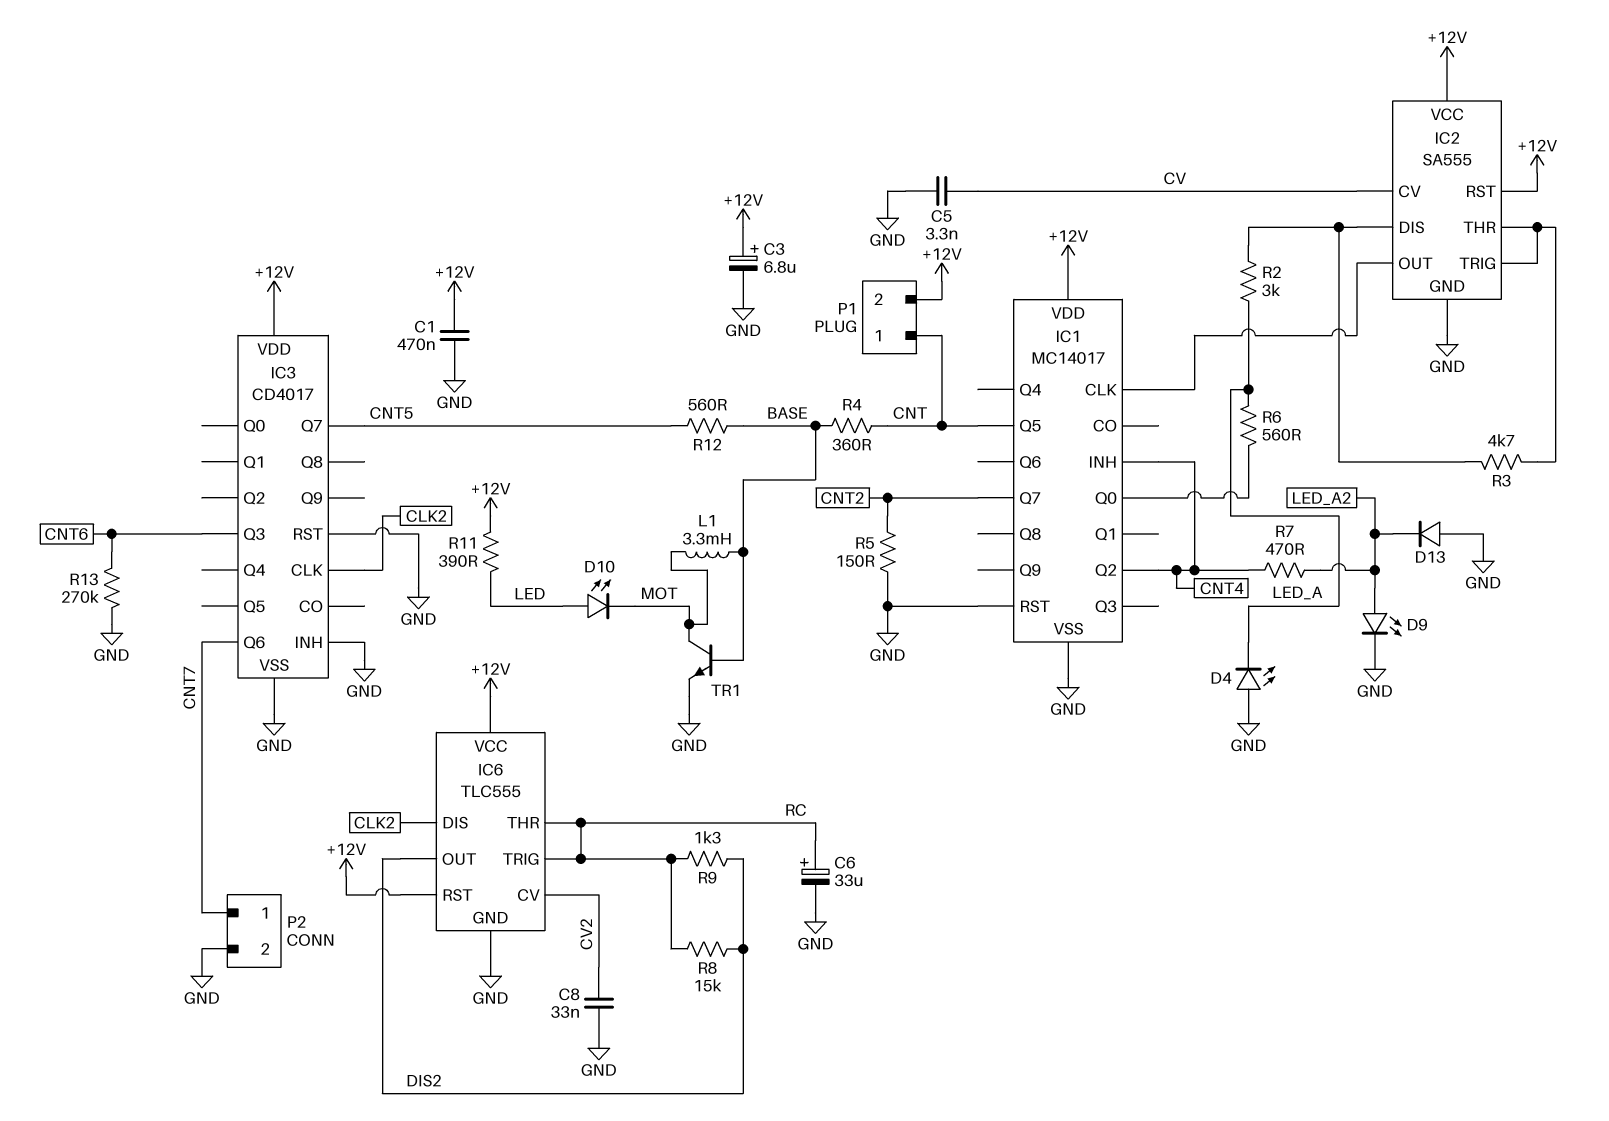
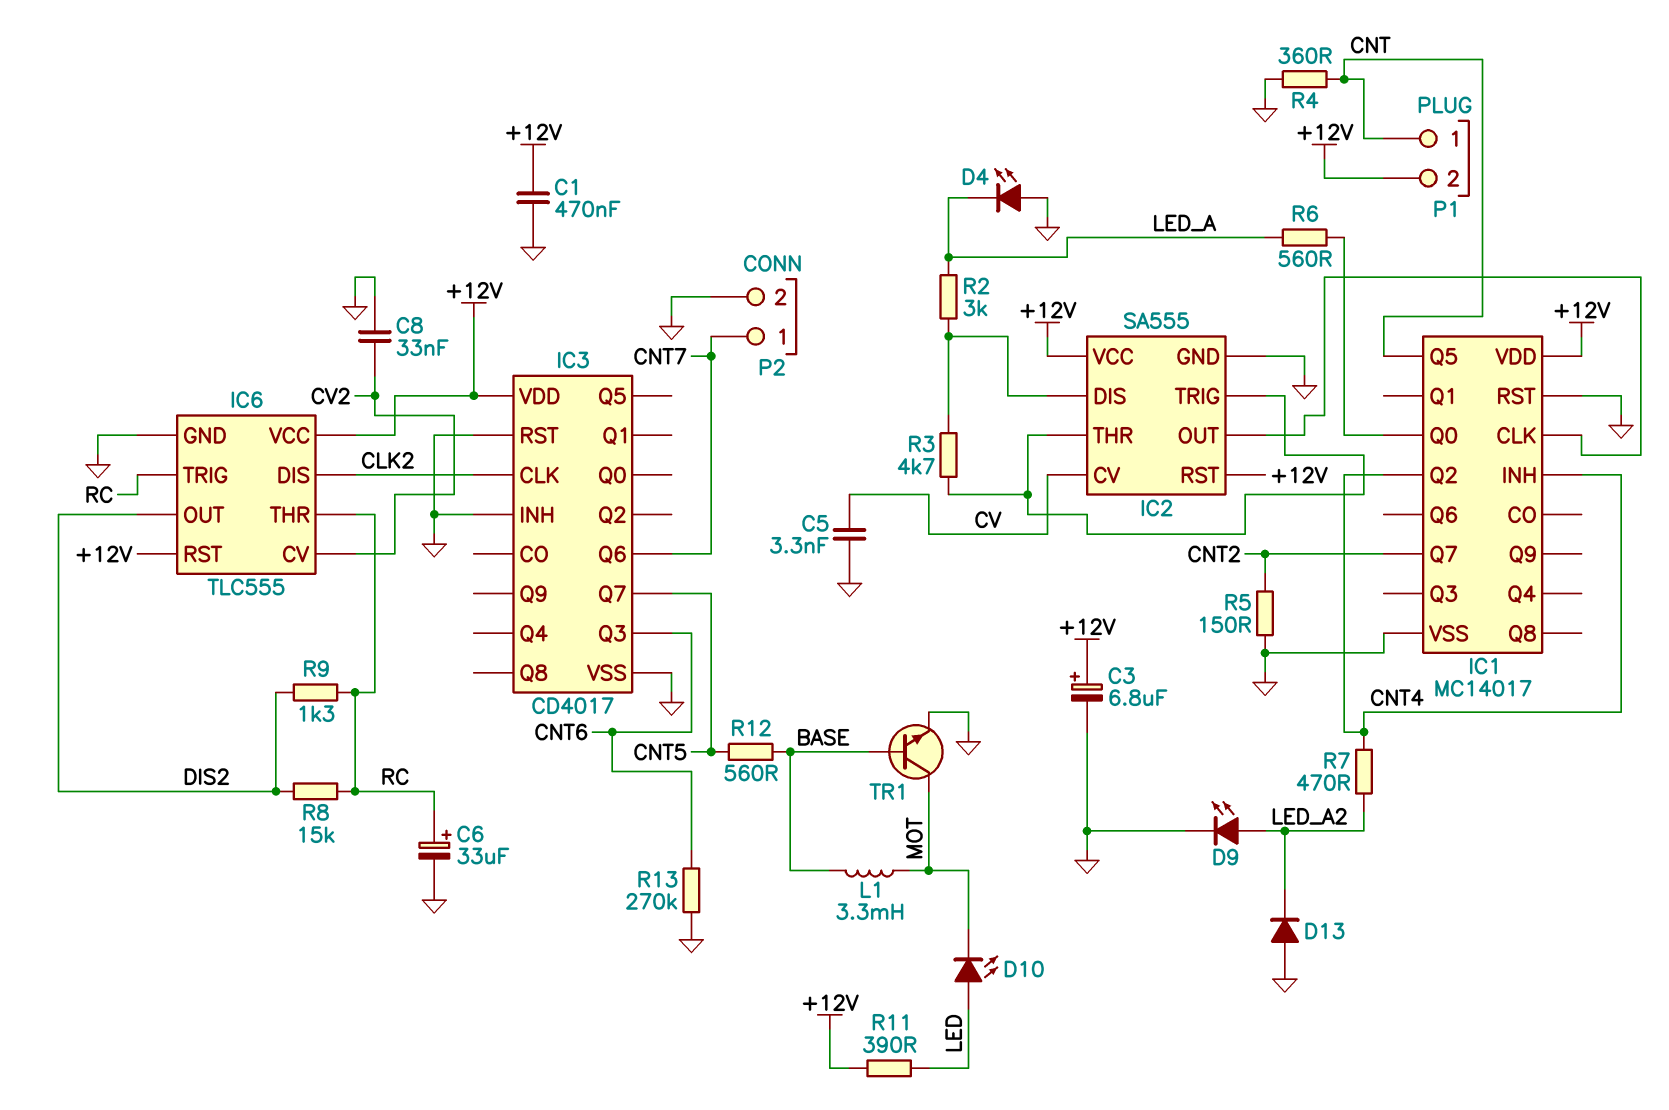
R4: 360 (BASE, CNT) -> 360 (CNT, GND)

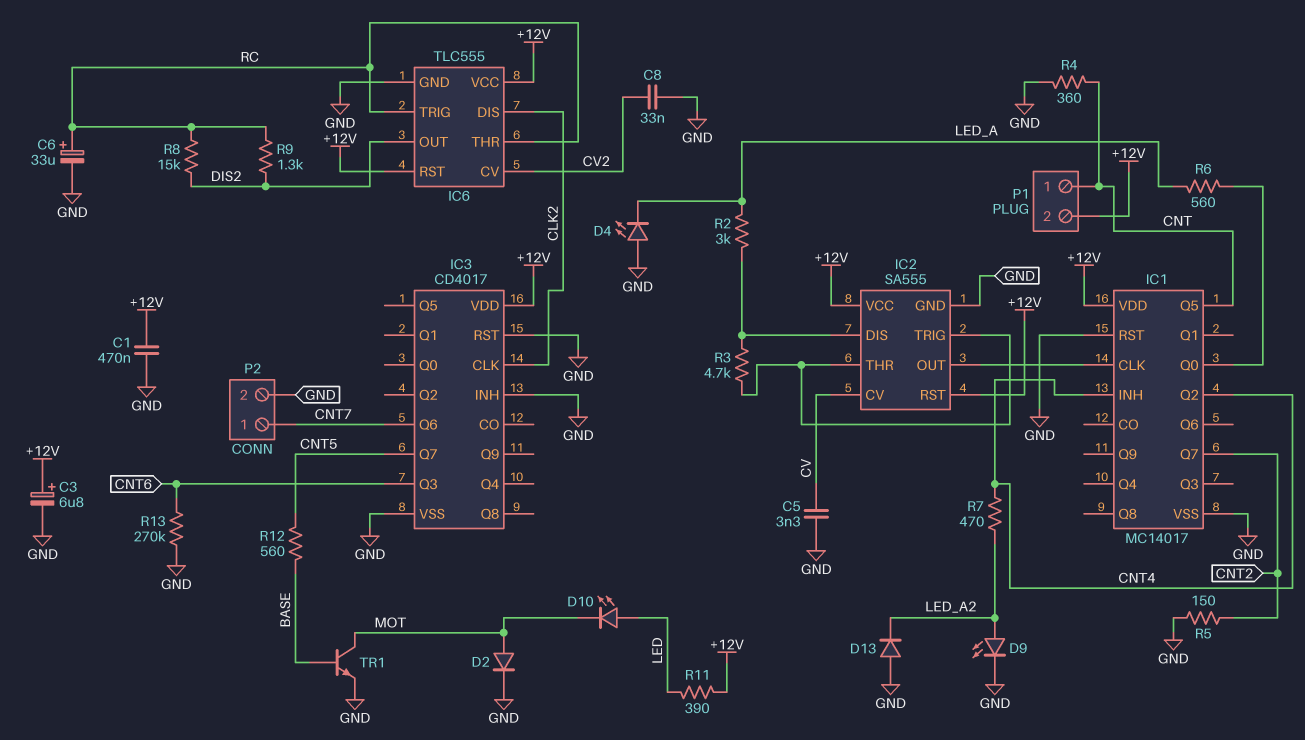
D2: none -> diode (A MOT, K GND)
L1: 3.3mH (BASE, MOT) -> none

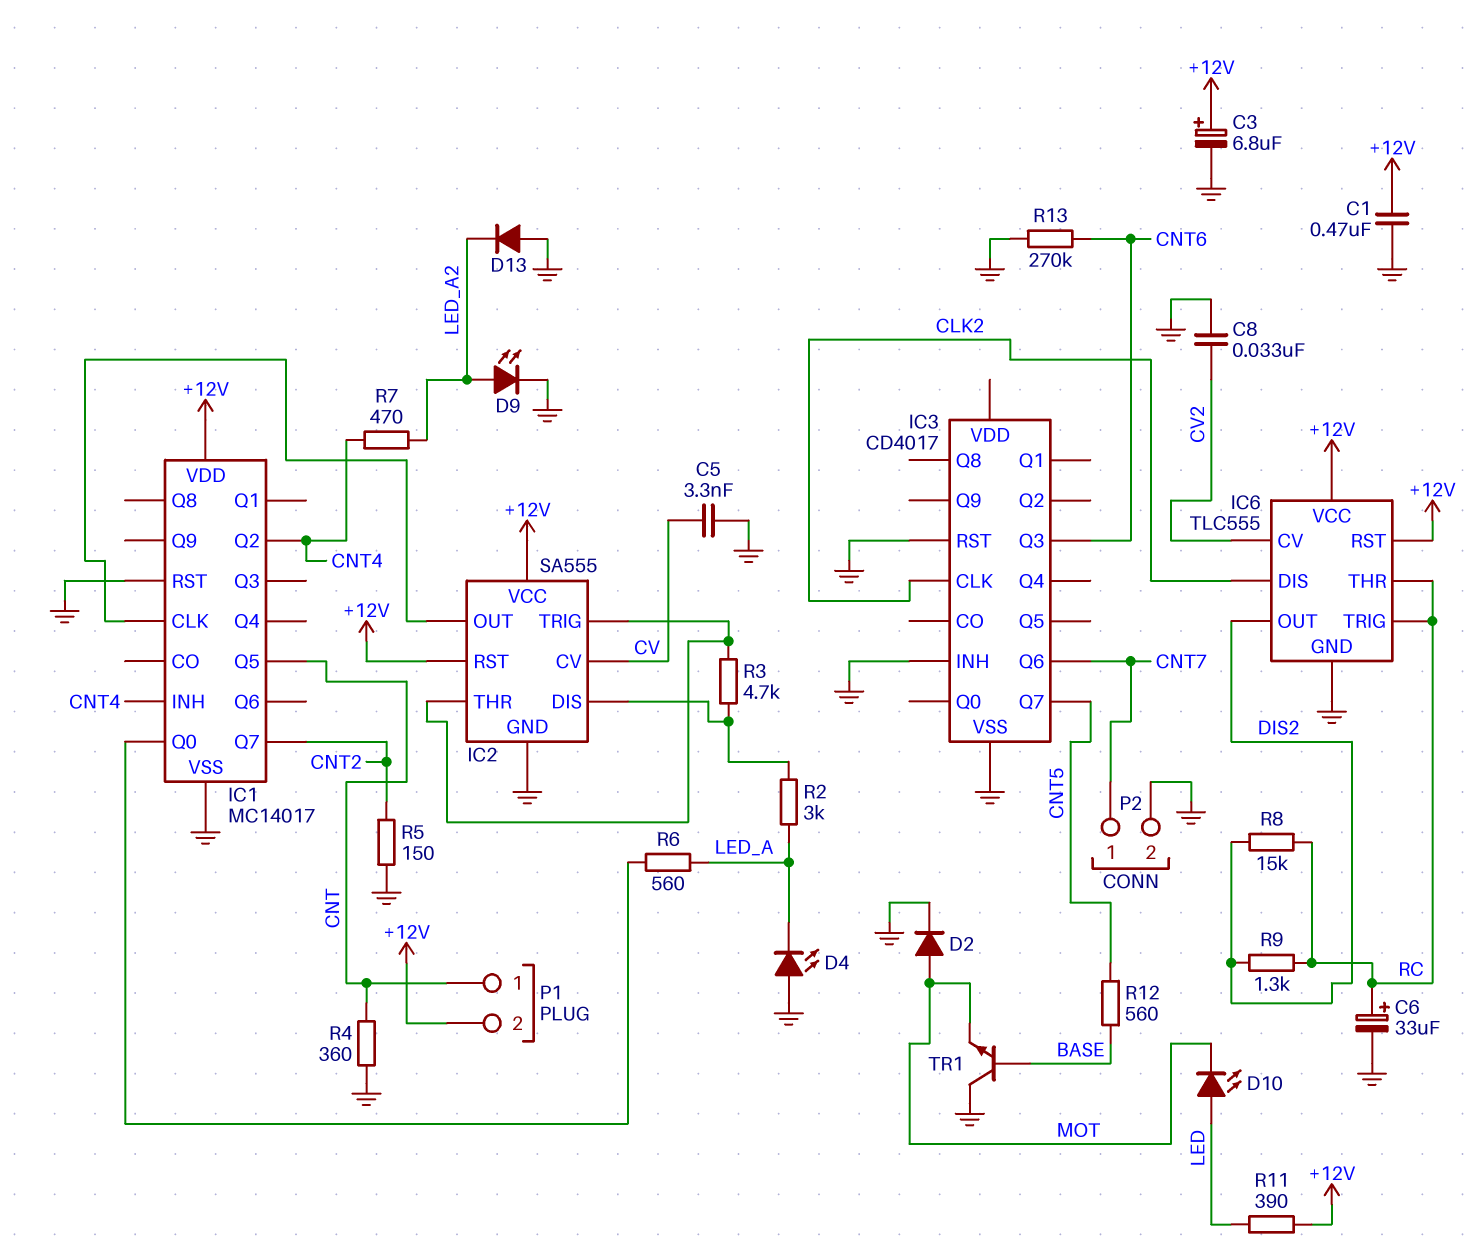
IC3 pin VDD: +12V -> none
TR1: NPN (B BASE, C MOT, E GND) -> NPN (B BASE, C GND, E MOT)

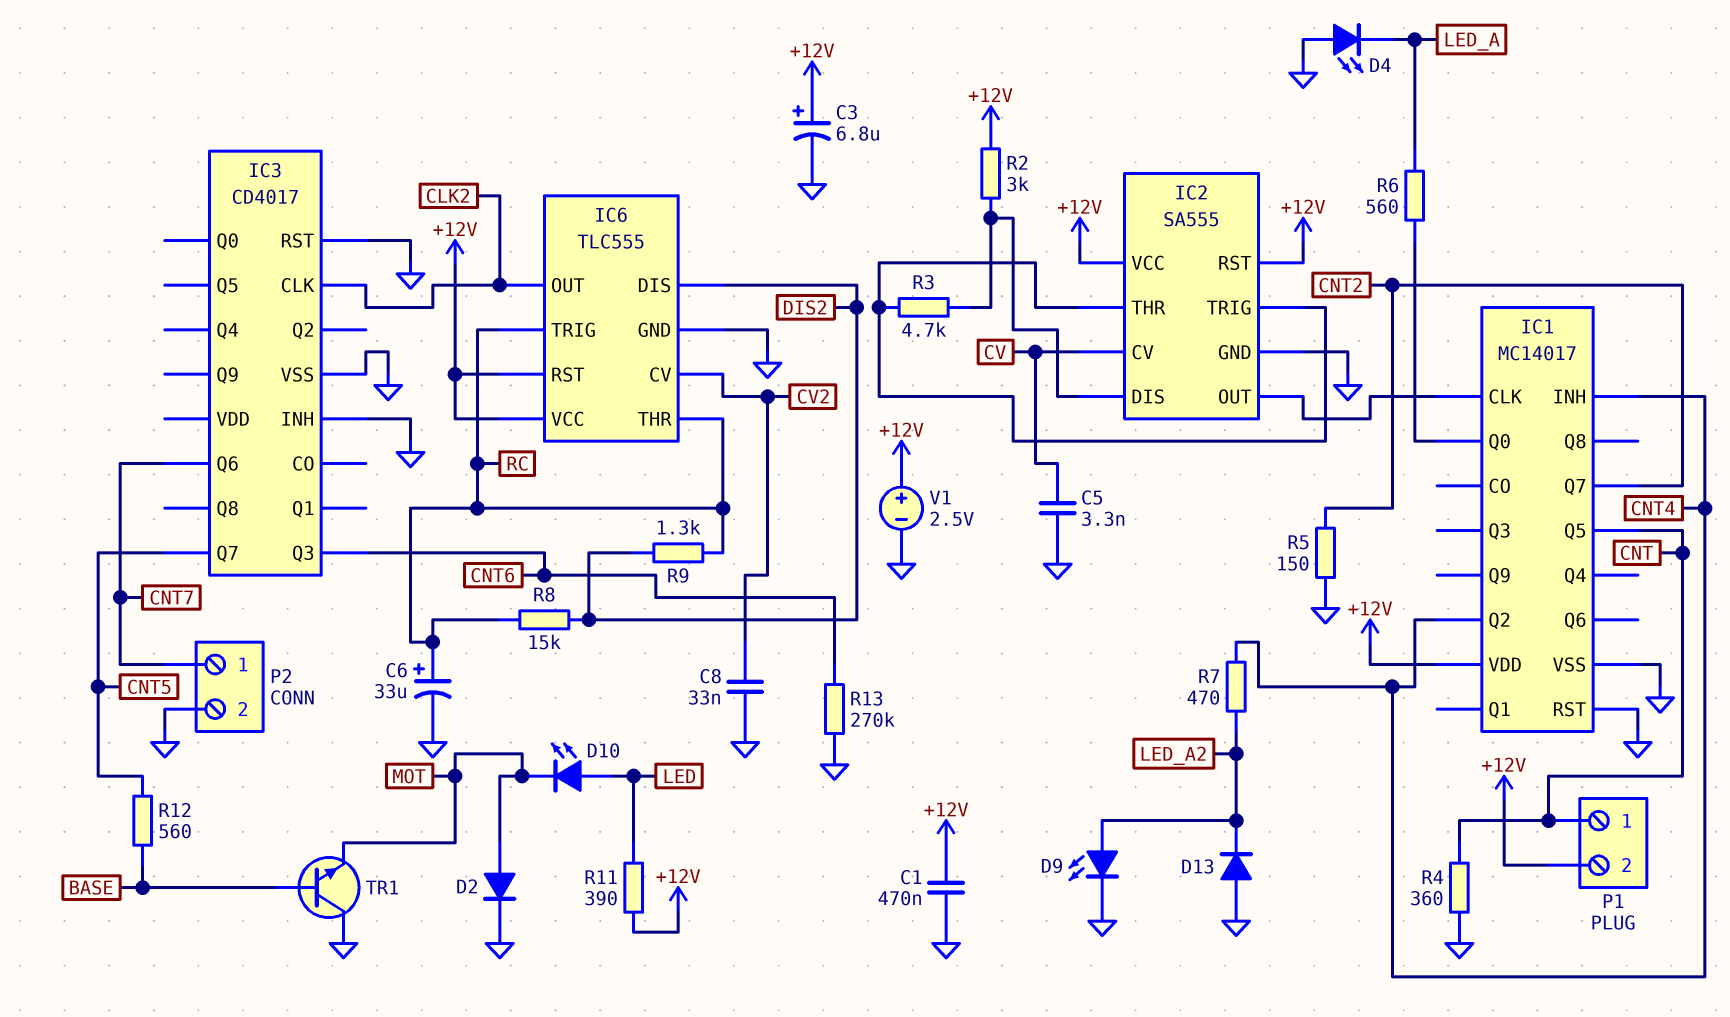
IC6 pin DIS: CLK2 -> DIS2
IC6 pin OUT: DIS2 -> CLK2
R2: 3k (IC2/DIS, LED_A) -> 3k (+12V, IC2/DIS)
V1: none -> 2.5V (plus +12V, minus GND)

